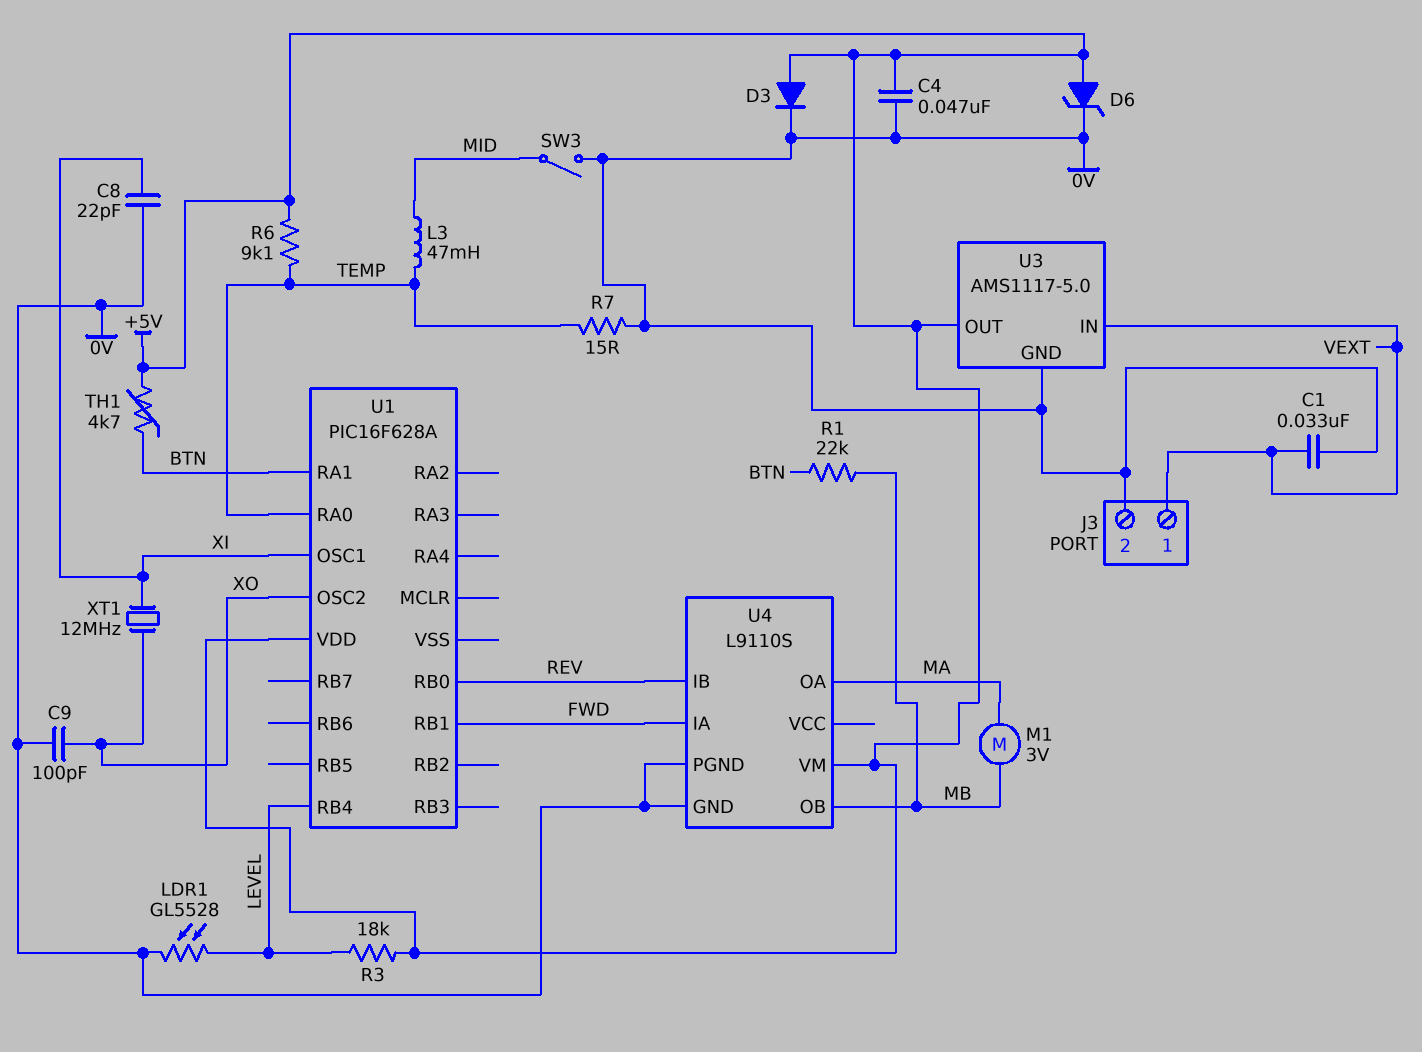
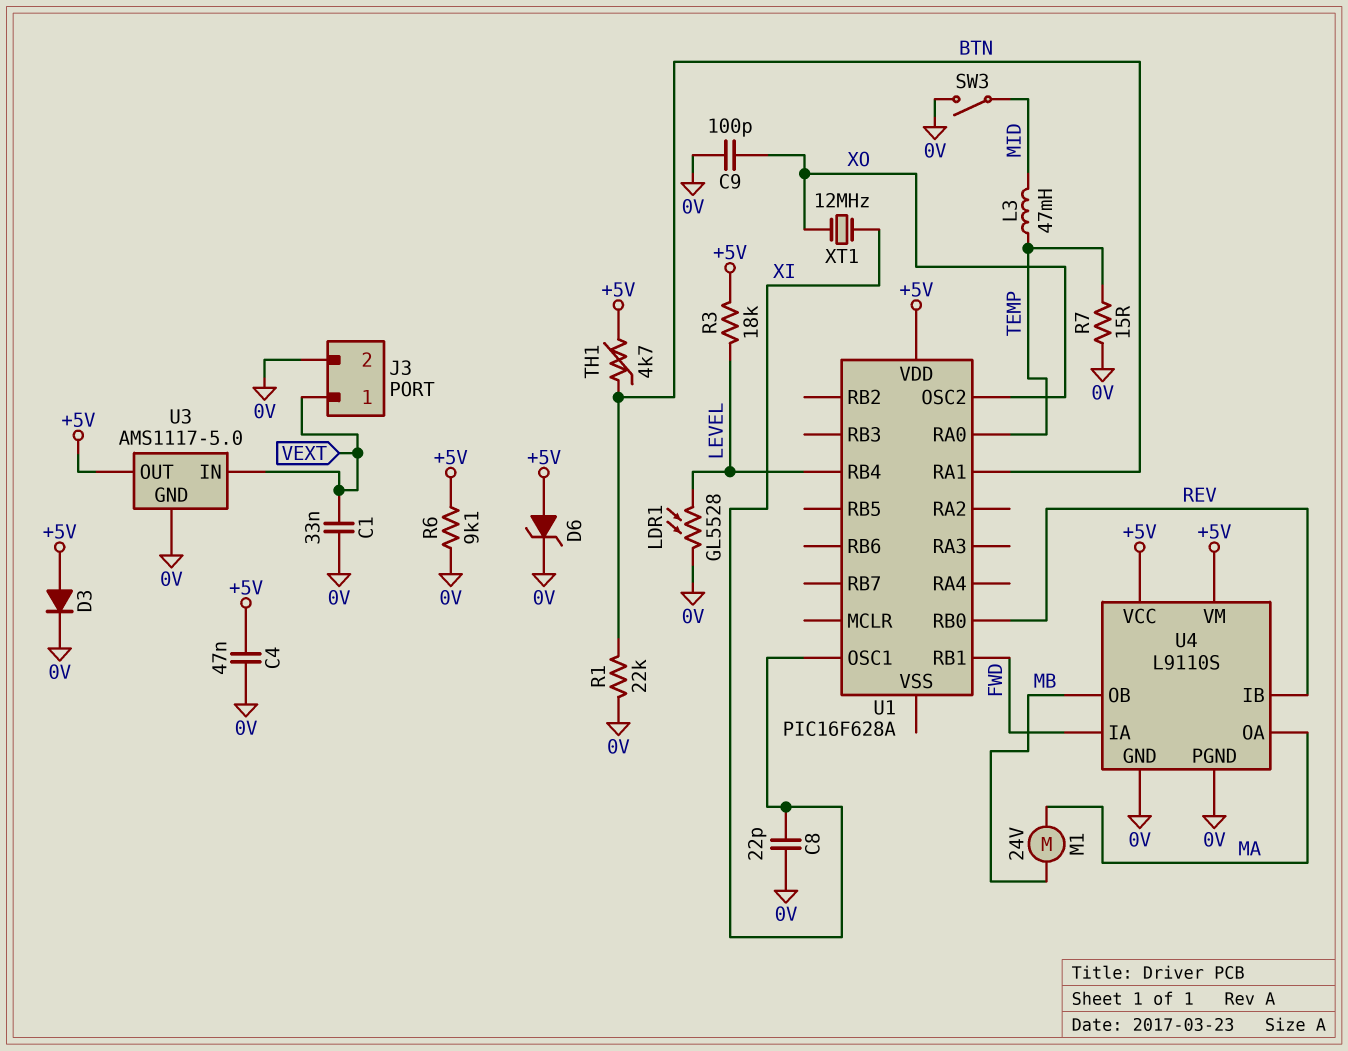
M1: motor 3V (MA, MB) -> motor 24V (MA, MB)
R1: 22k (BTN, MB) -> 22k (0V, BTN)
R6: 9.1k (+5V, TEMP) -> 9.1k (+5V, 0V)
U4 pin VCC: none -> +5V

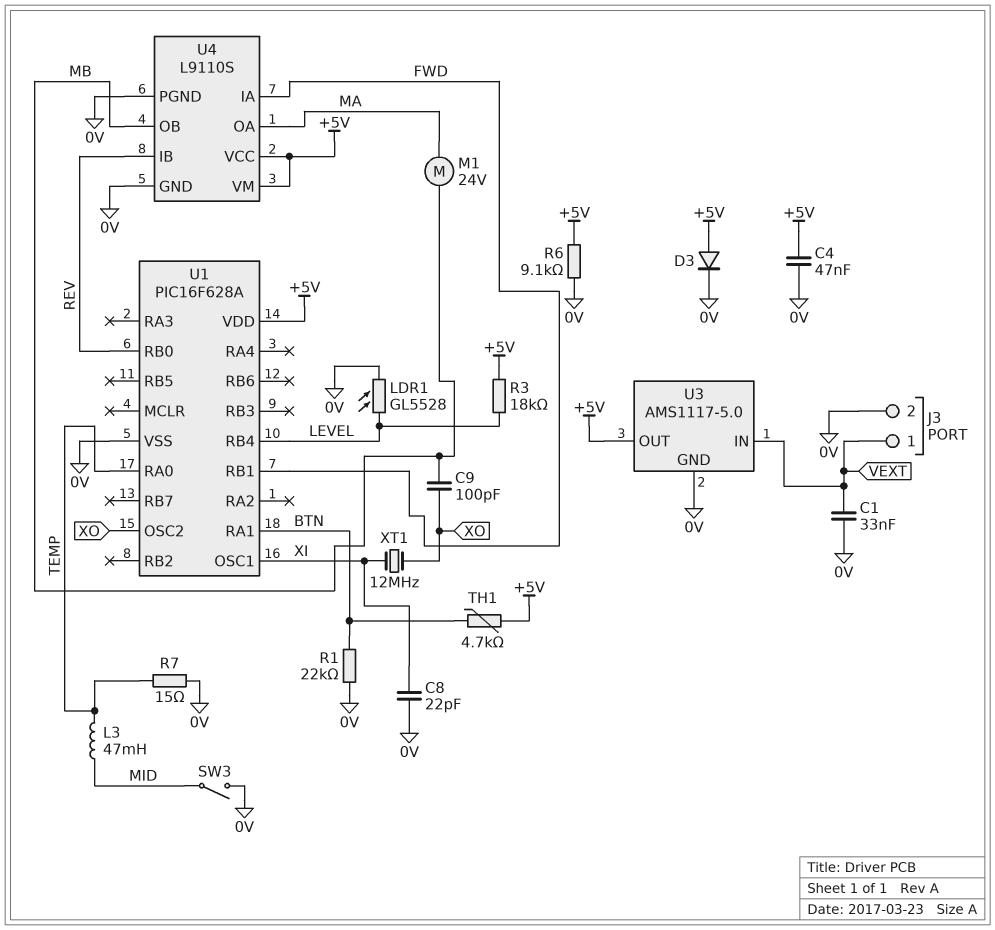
C9: 100pF (0V, XO) -> 100pF (MB, XO)
D6: zener (A +5V, K 0V) -> none
U1 pin VSS: none -> 0V

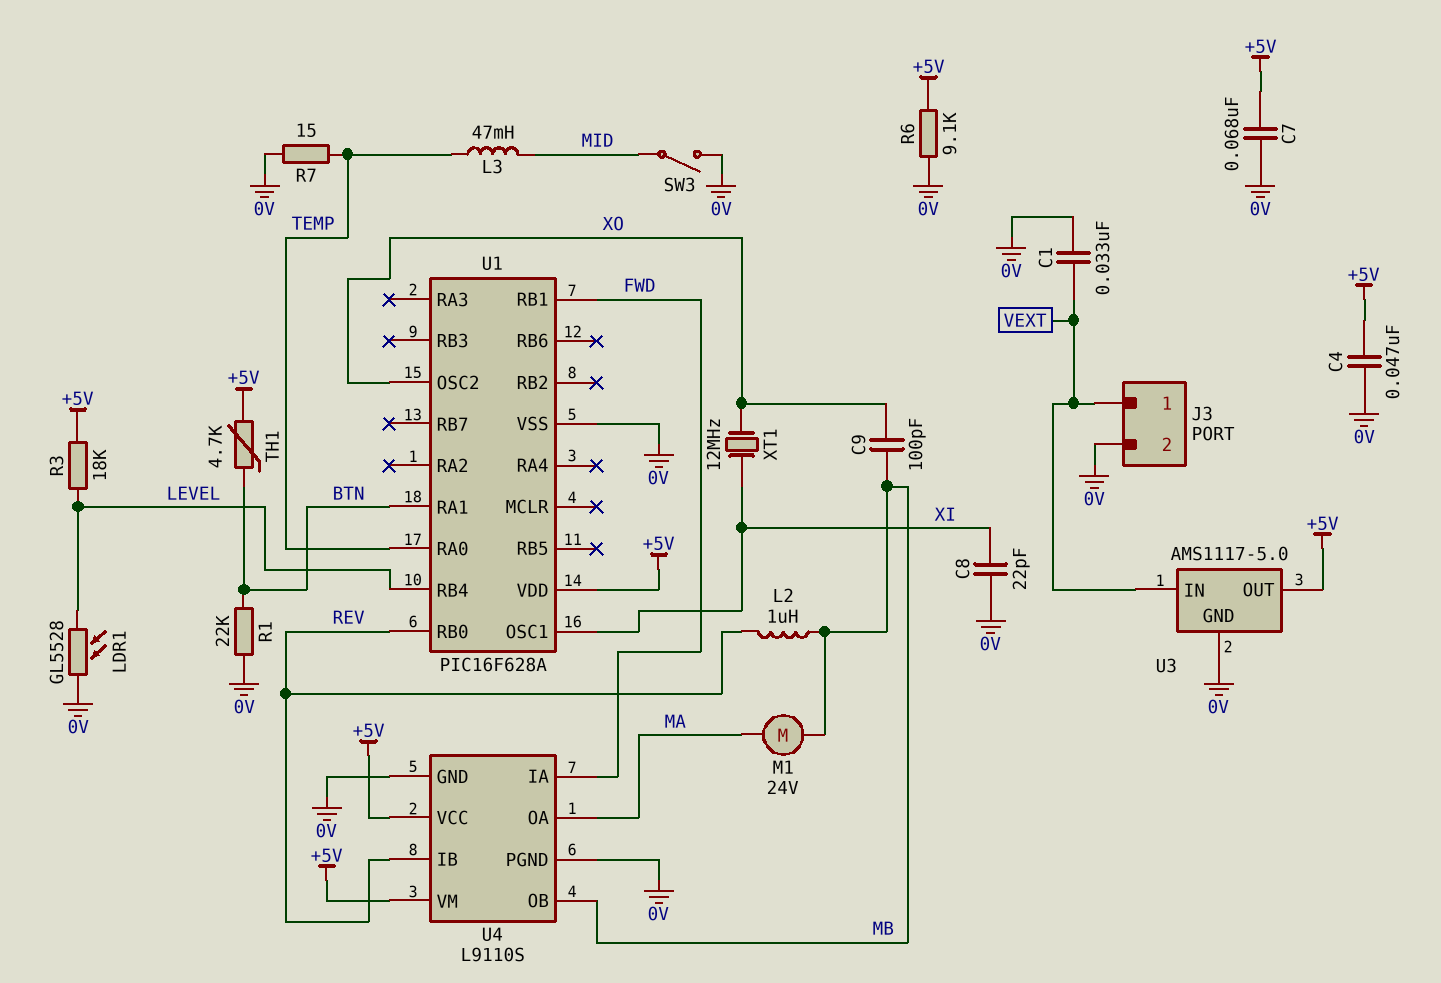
C7: none -> 68nF (+5V, 0V)
D3: diode (A +5V, K 0V) -> none
L2: none -> 1uH (MB, REV)

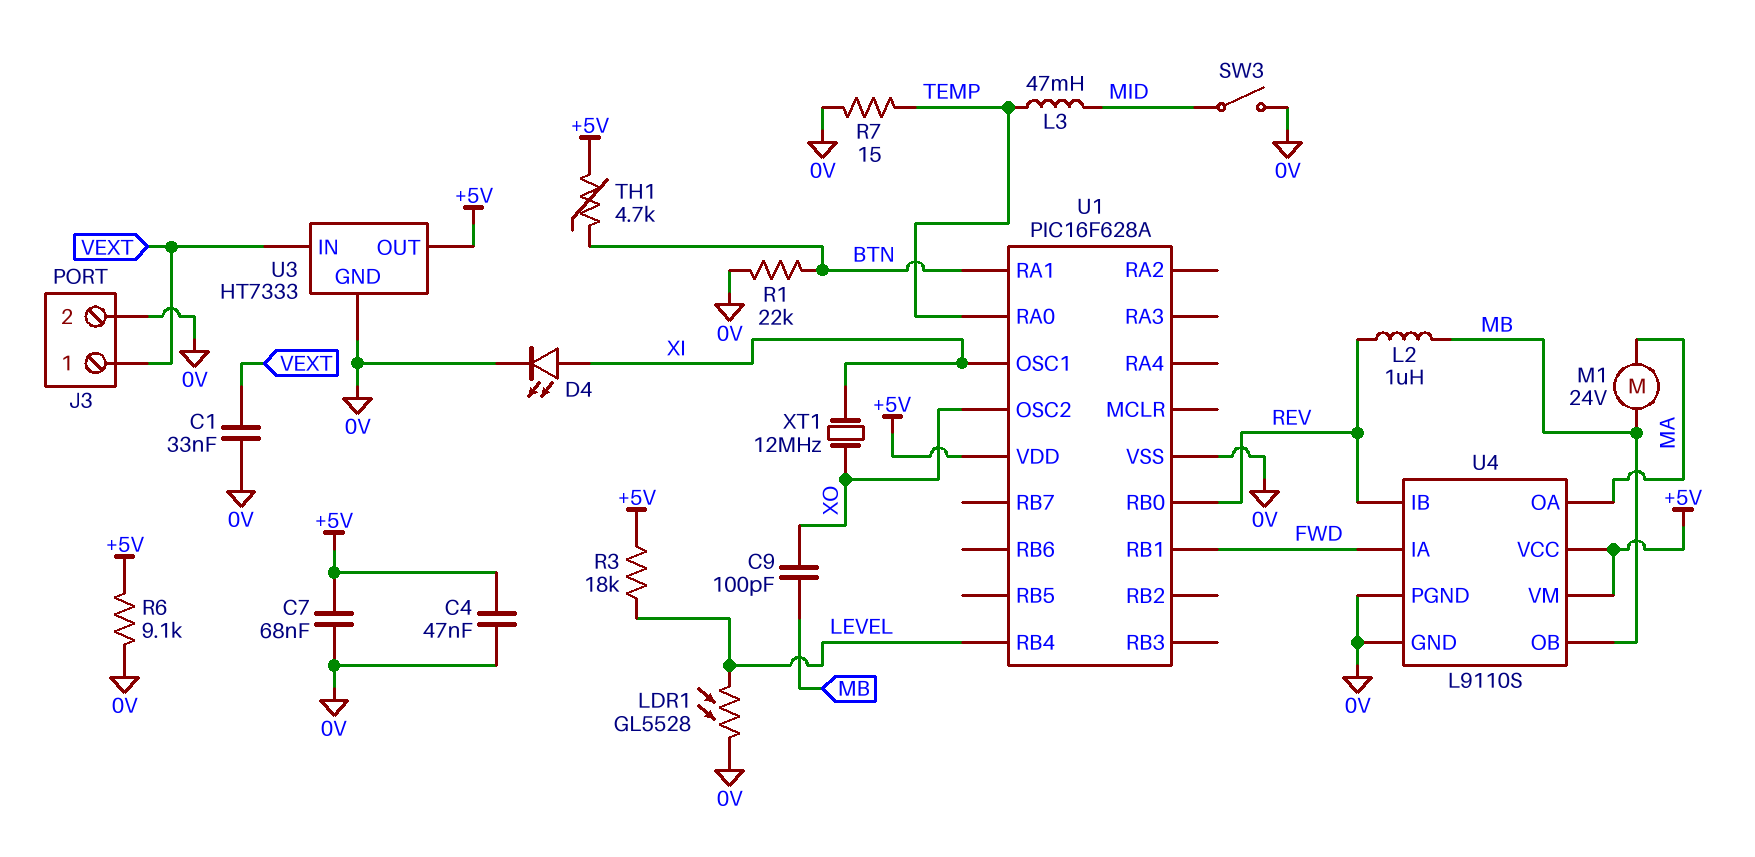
C8: 22pF (0V, XI) -> none
D4: none -> LED (A XI, K 0V)
U3: AMS1117-5.0 -> HT7333

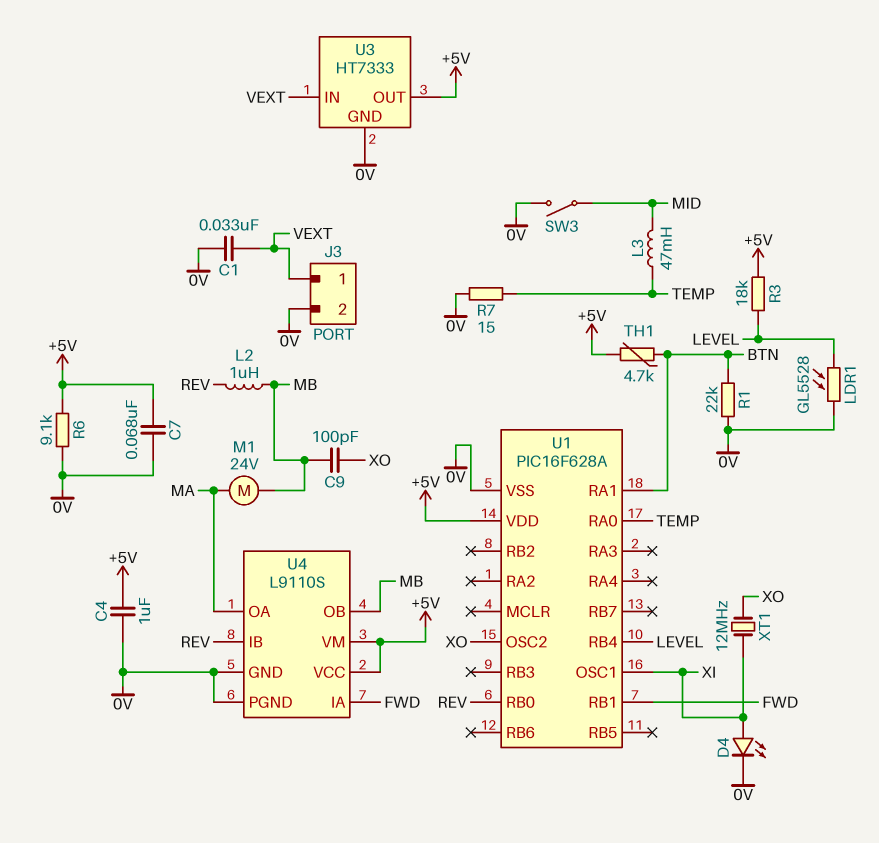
C4: 47nF (+5V, 0V) -> 1uF (+5V, 0V)

